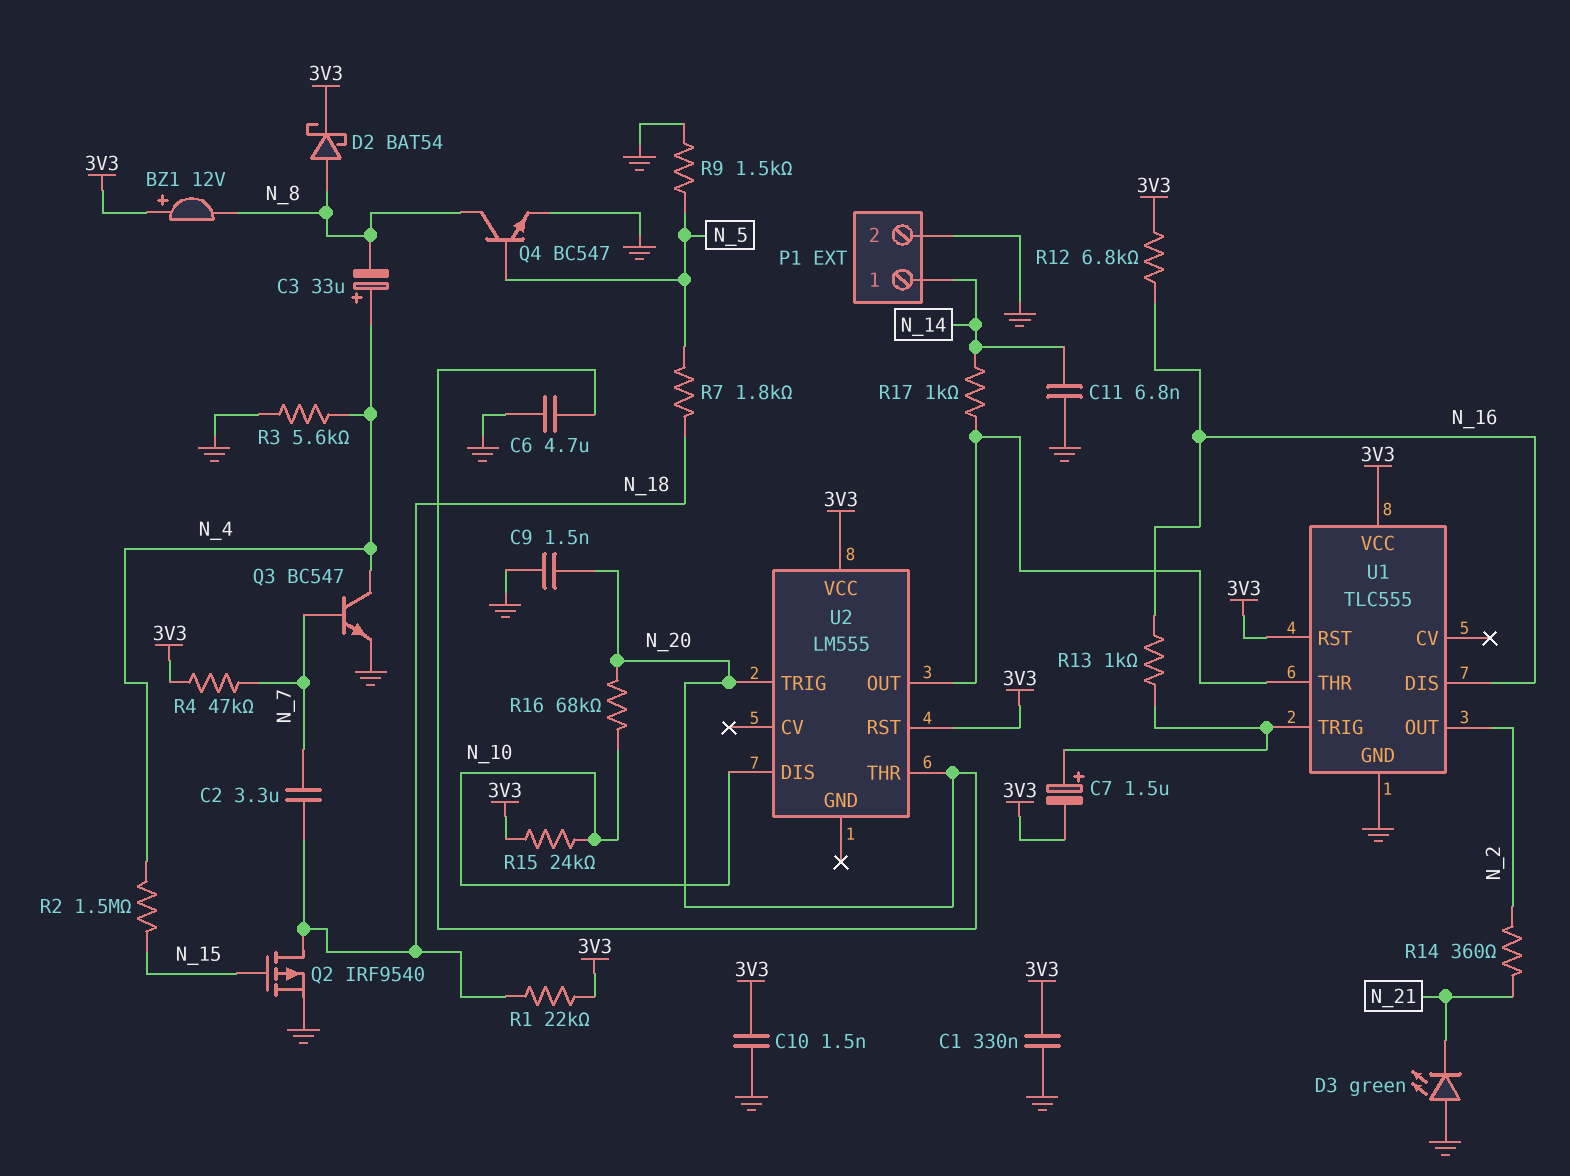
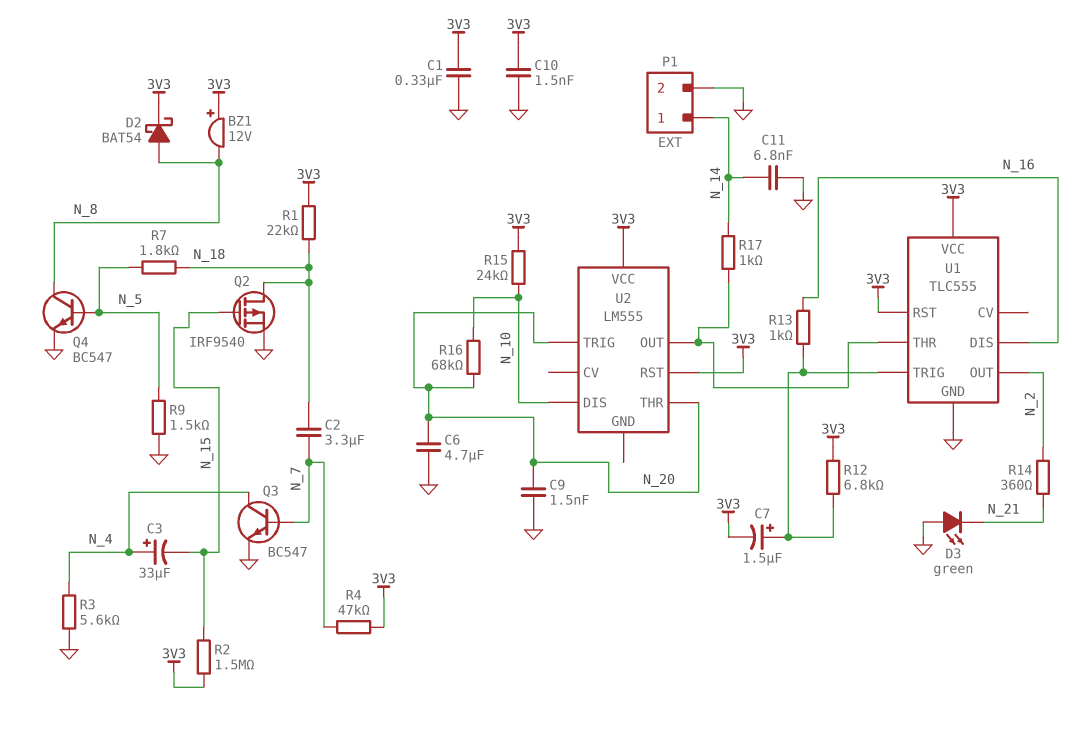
C3: 33uF (plus N_4, minus N_8) -> 33uF (plus N_4, minus N_15)
R2: 1.5M (N_4, N_15) -> 1.5M (3V3, N_15)
R12: 6.8k (3V3, N_16) -> 6.8k (3V3, U1/TRIG)

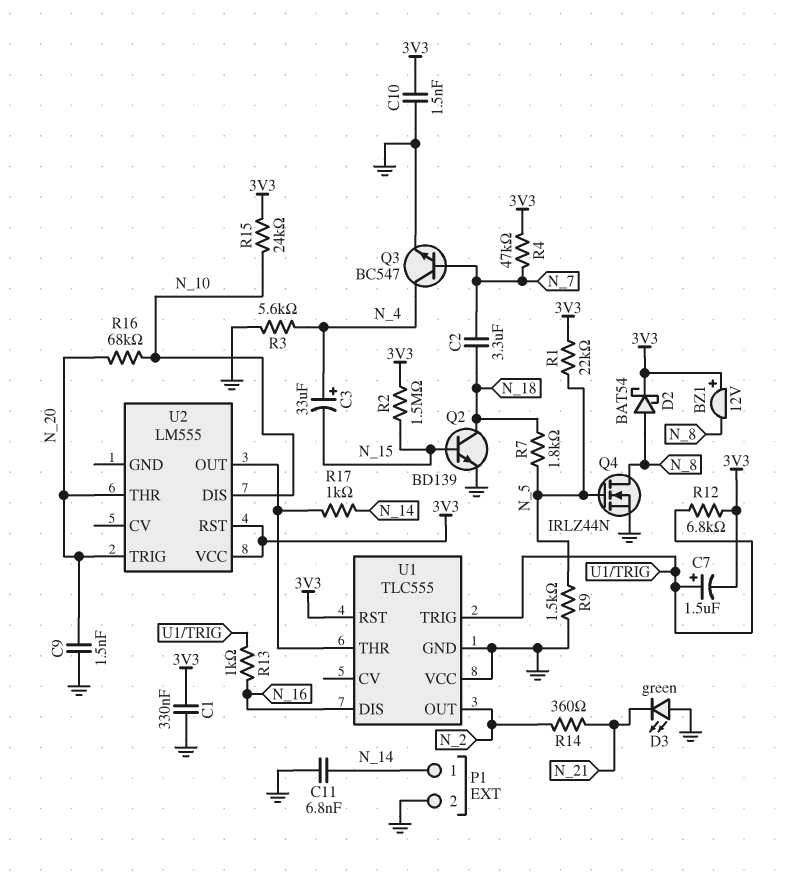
C6: 4.7uF (GND, N_20) -> none
Q2: PMOS IRF9540 (G N_15, D N_18, S GND) -> NPN BD139 (B N_15, C N_18, E GND)
Q4: NPN BC547 (B N_5, C N_8, E GND) -> NMOS IRLZ44N (G N_5, D N_8, S GND)
R1: 22k (3V3, N_18) -> 22k (3V3, N_5)
U1 pin VCC: 3V3 -> GND

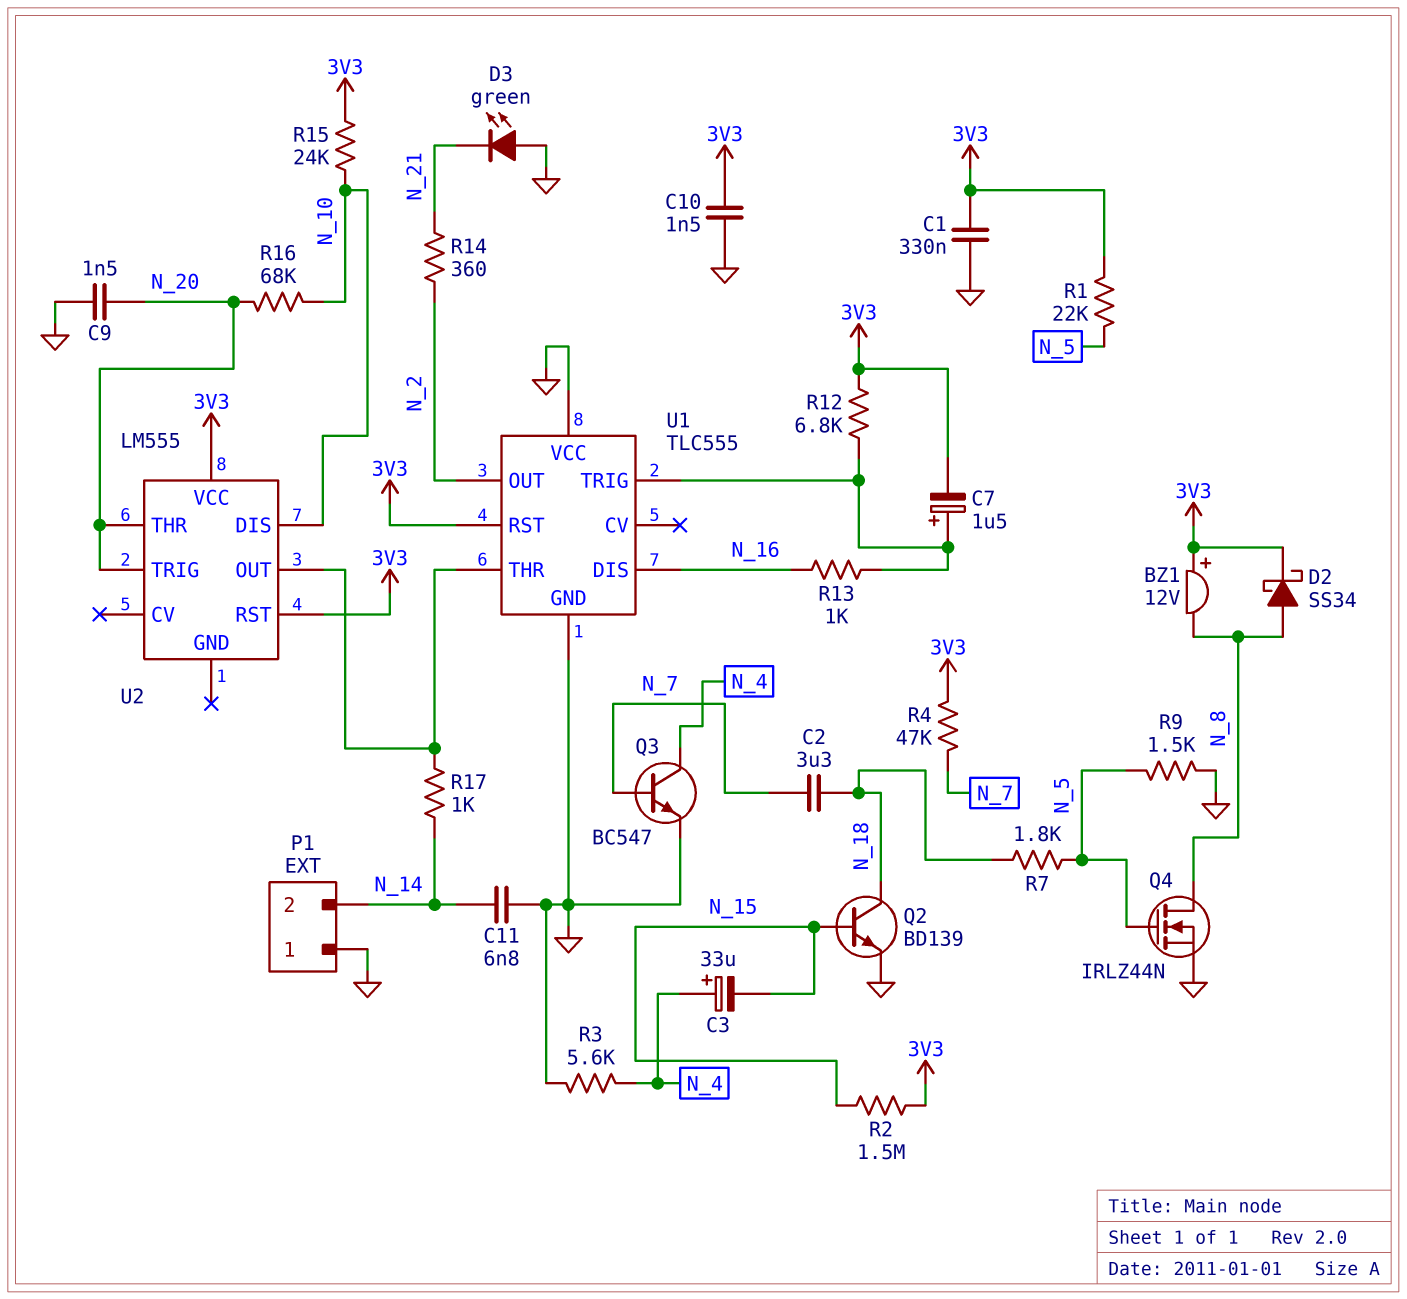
D2: schottky BAT54 (A N_8, K 3V3) -> schottky SS34 (A N_8, K 3V3)
P1 pin 1: N_14 -> GND
P1 pin 2: GND -> N_14

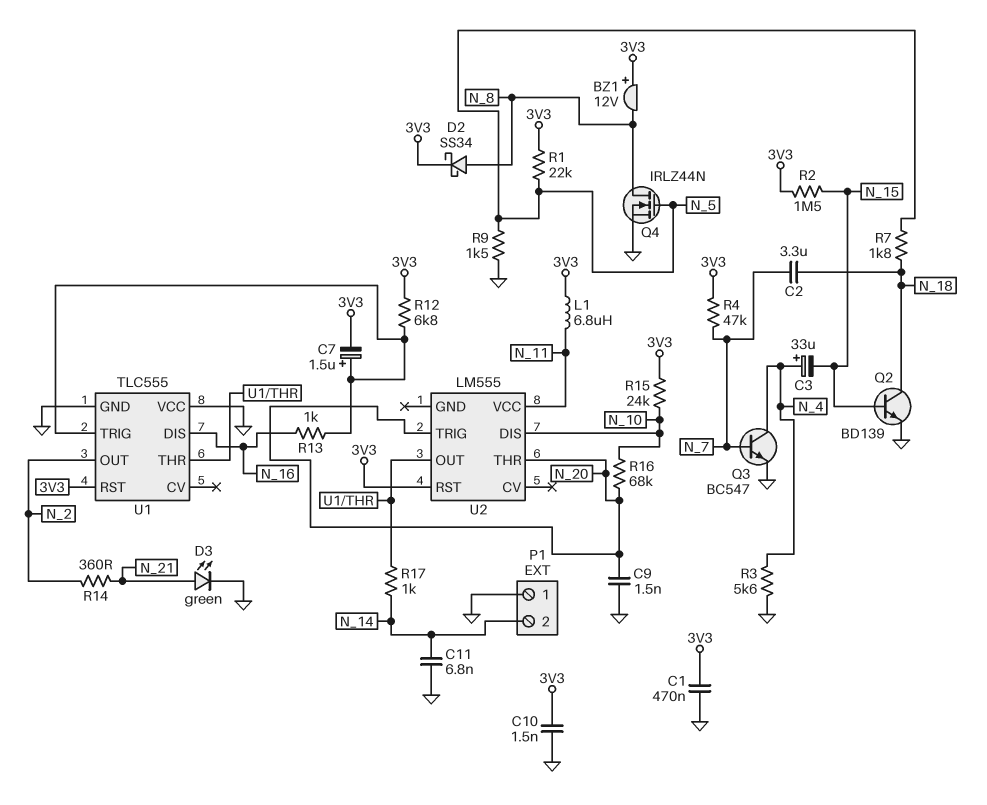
C1: 330nF (3V3, GND) -> 470nF (3V3, GND)
D3: LED green (A GND, K N_21) -> LED green (A N_21, K GND)
L1: none -> 6.8uH (3V3, N_11)
U2 pin VCC: 3V3 -> N_11

